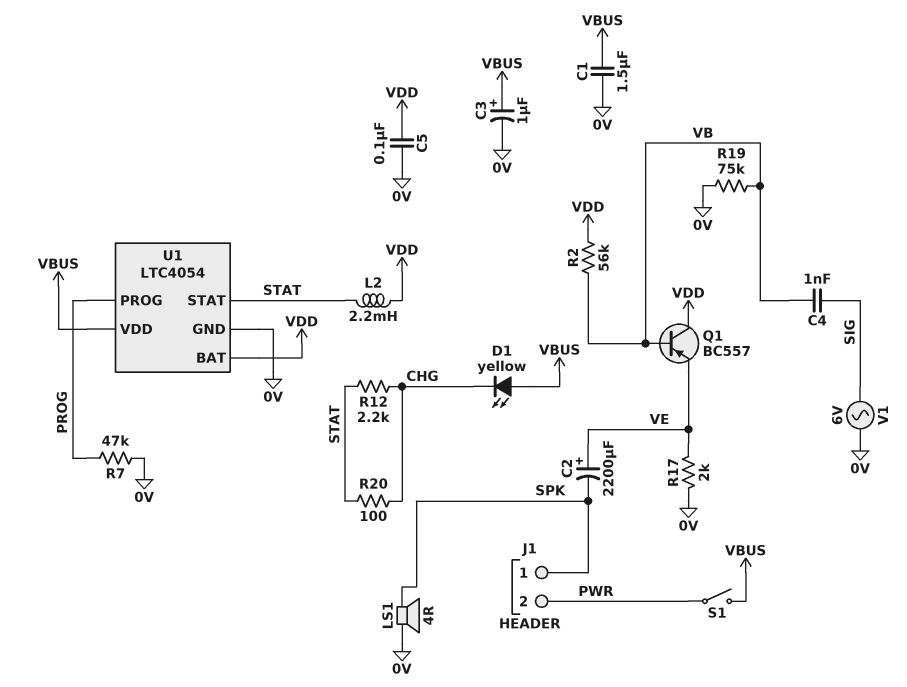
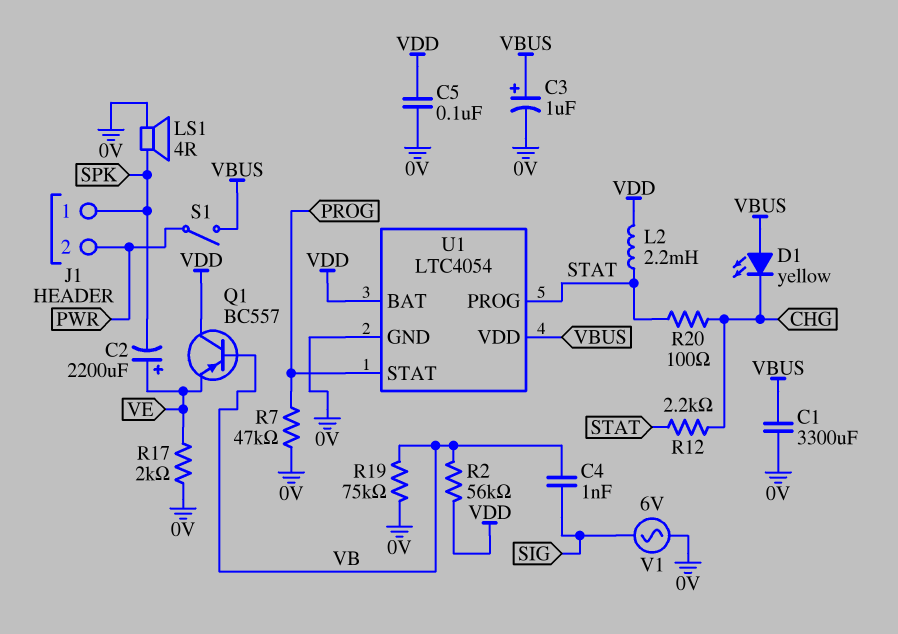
C1: 1.5uF (0V, VBUS) -> 3300uF (0V, VBUS)
U1 pin PROG: PROG -> STAT
U1 pin STAT: STAT -> PROG

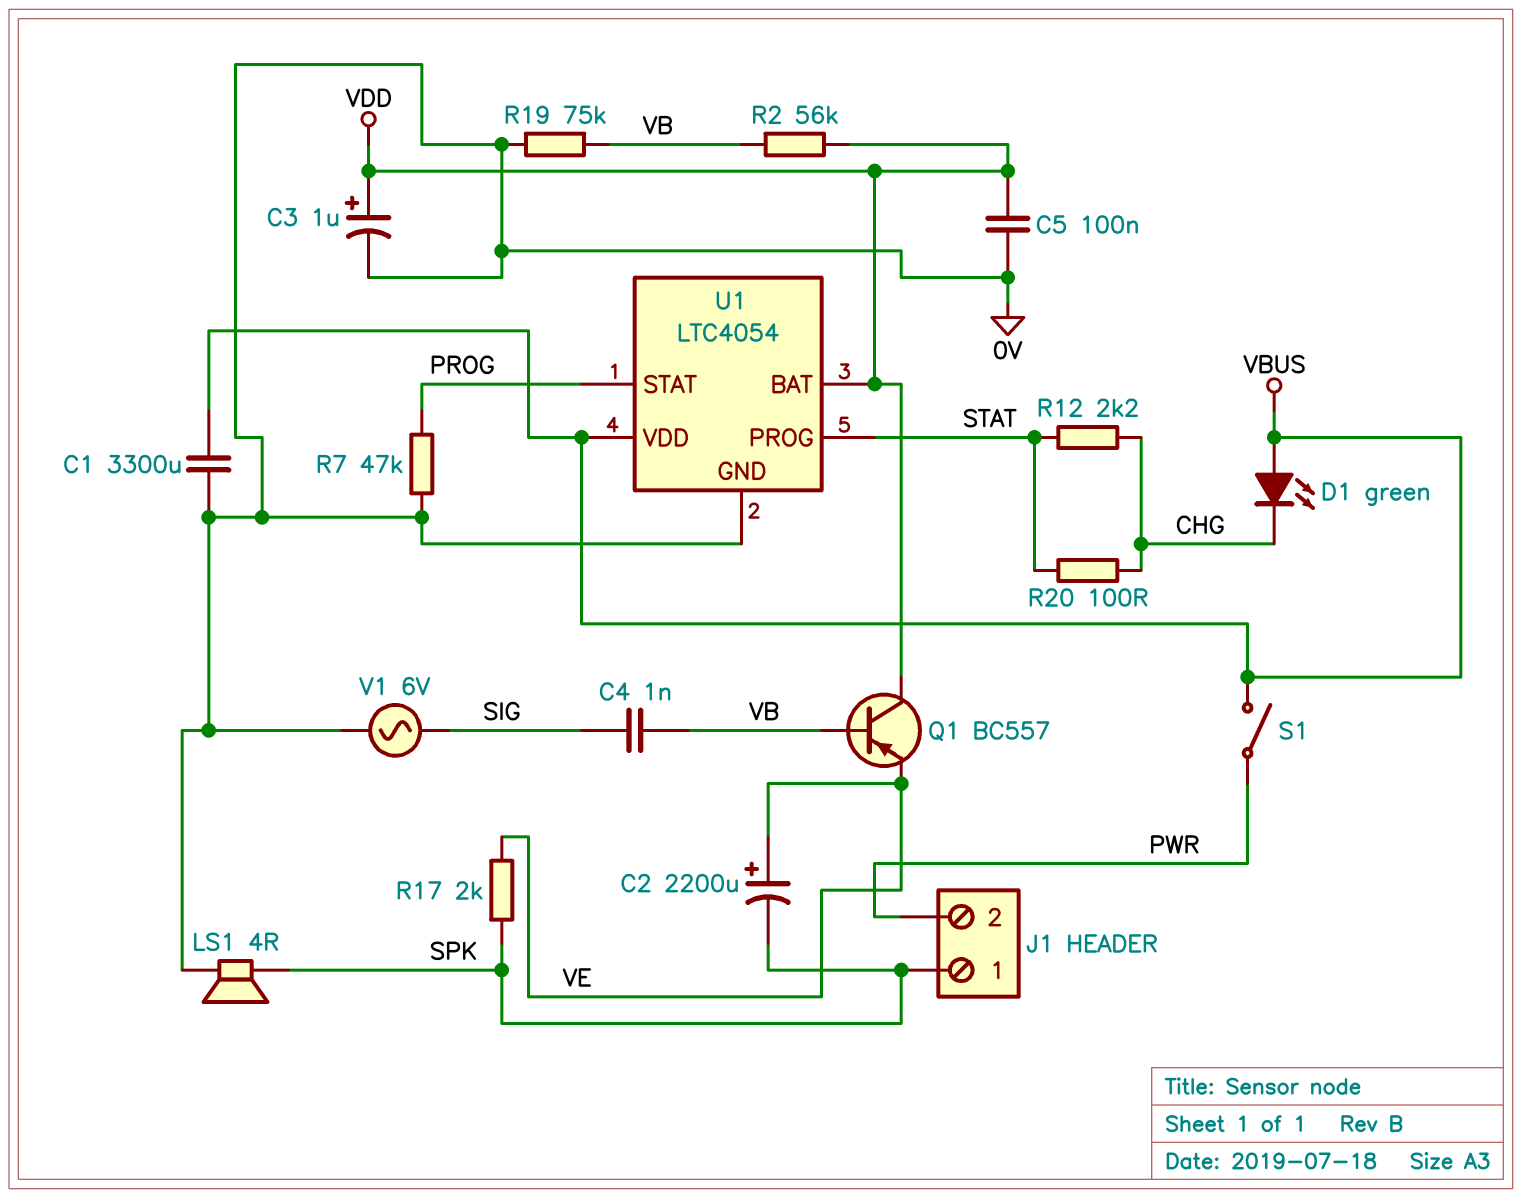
C3: 1uF (plus VBUS, minus 0V) -> 1uF (plus VDD, minus 0V)
D1: LED yellow (A VBUS, K CHG) -> LED green (A VBUS, K CHG)
L2: 2.2mH (STAT, VDD) -> none
R17: 2k (0V, VE) -> 2k (SPK, VE)

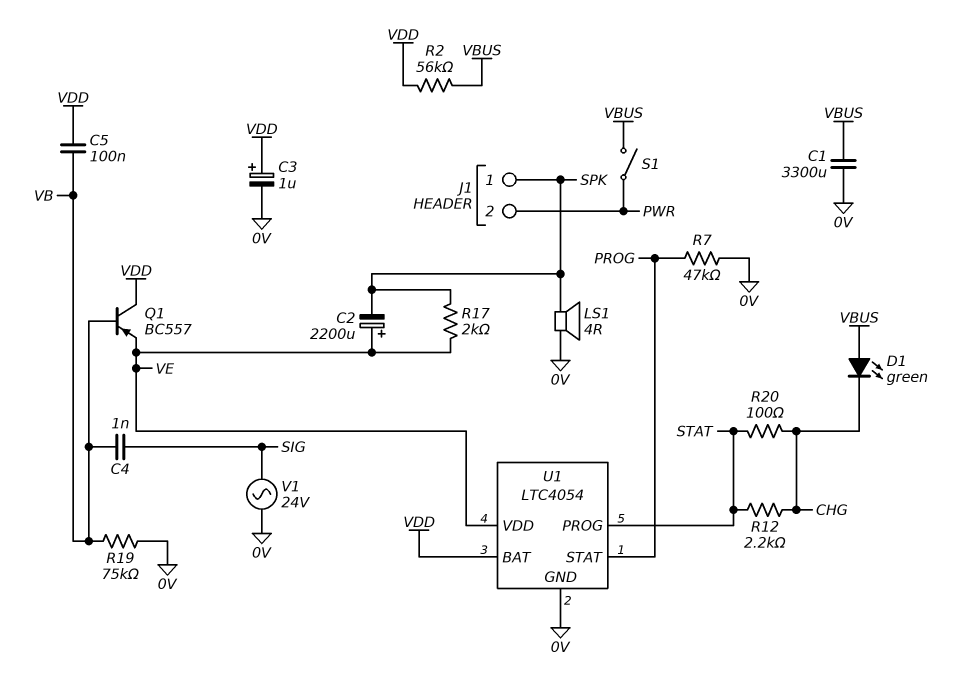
C5: 100nF (0V, VDD) -> 100nF (VB, VDD)
R2: 56k (VB, VDD) -> 56k (VBUS, VDD)
U1 pin VDD: VBUS -> VE
V1: AC 6V (0V, SIG) -> AC 24V (0V, SIG)

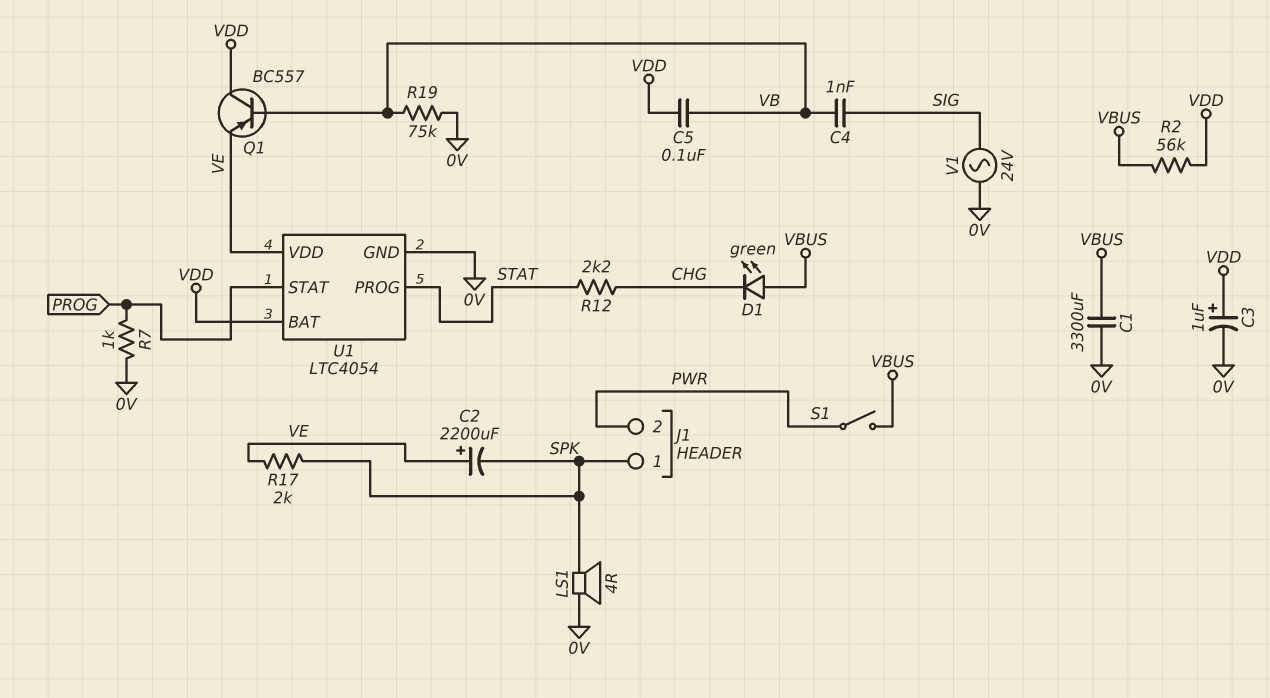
R7: 47k (0V, PROG) -> 1k (0V, PROG)
R20: 100 (CHG, STAT) -> none

